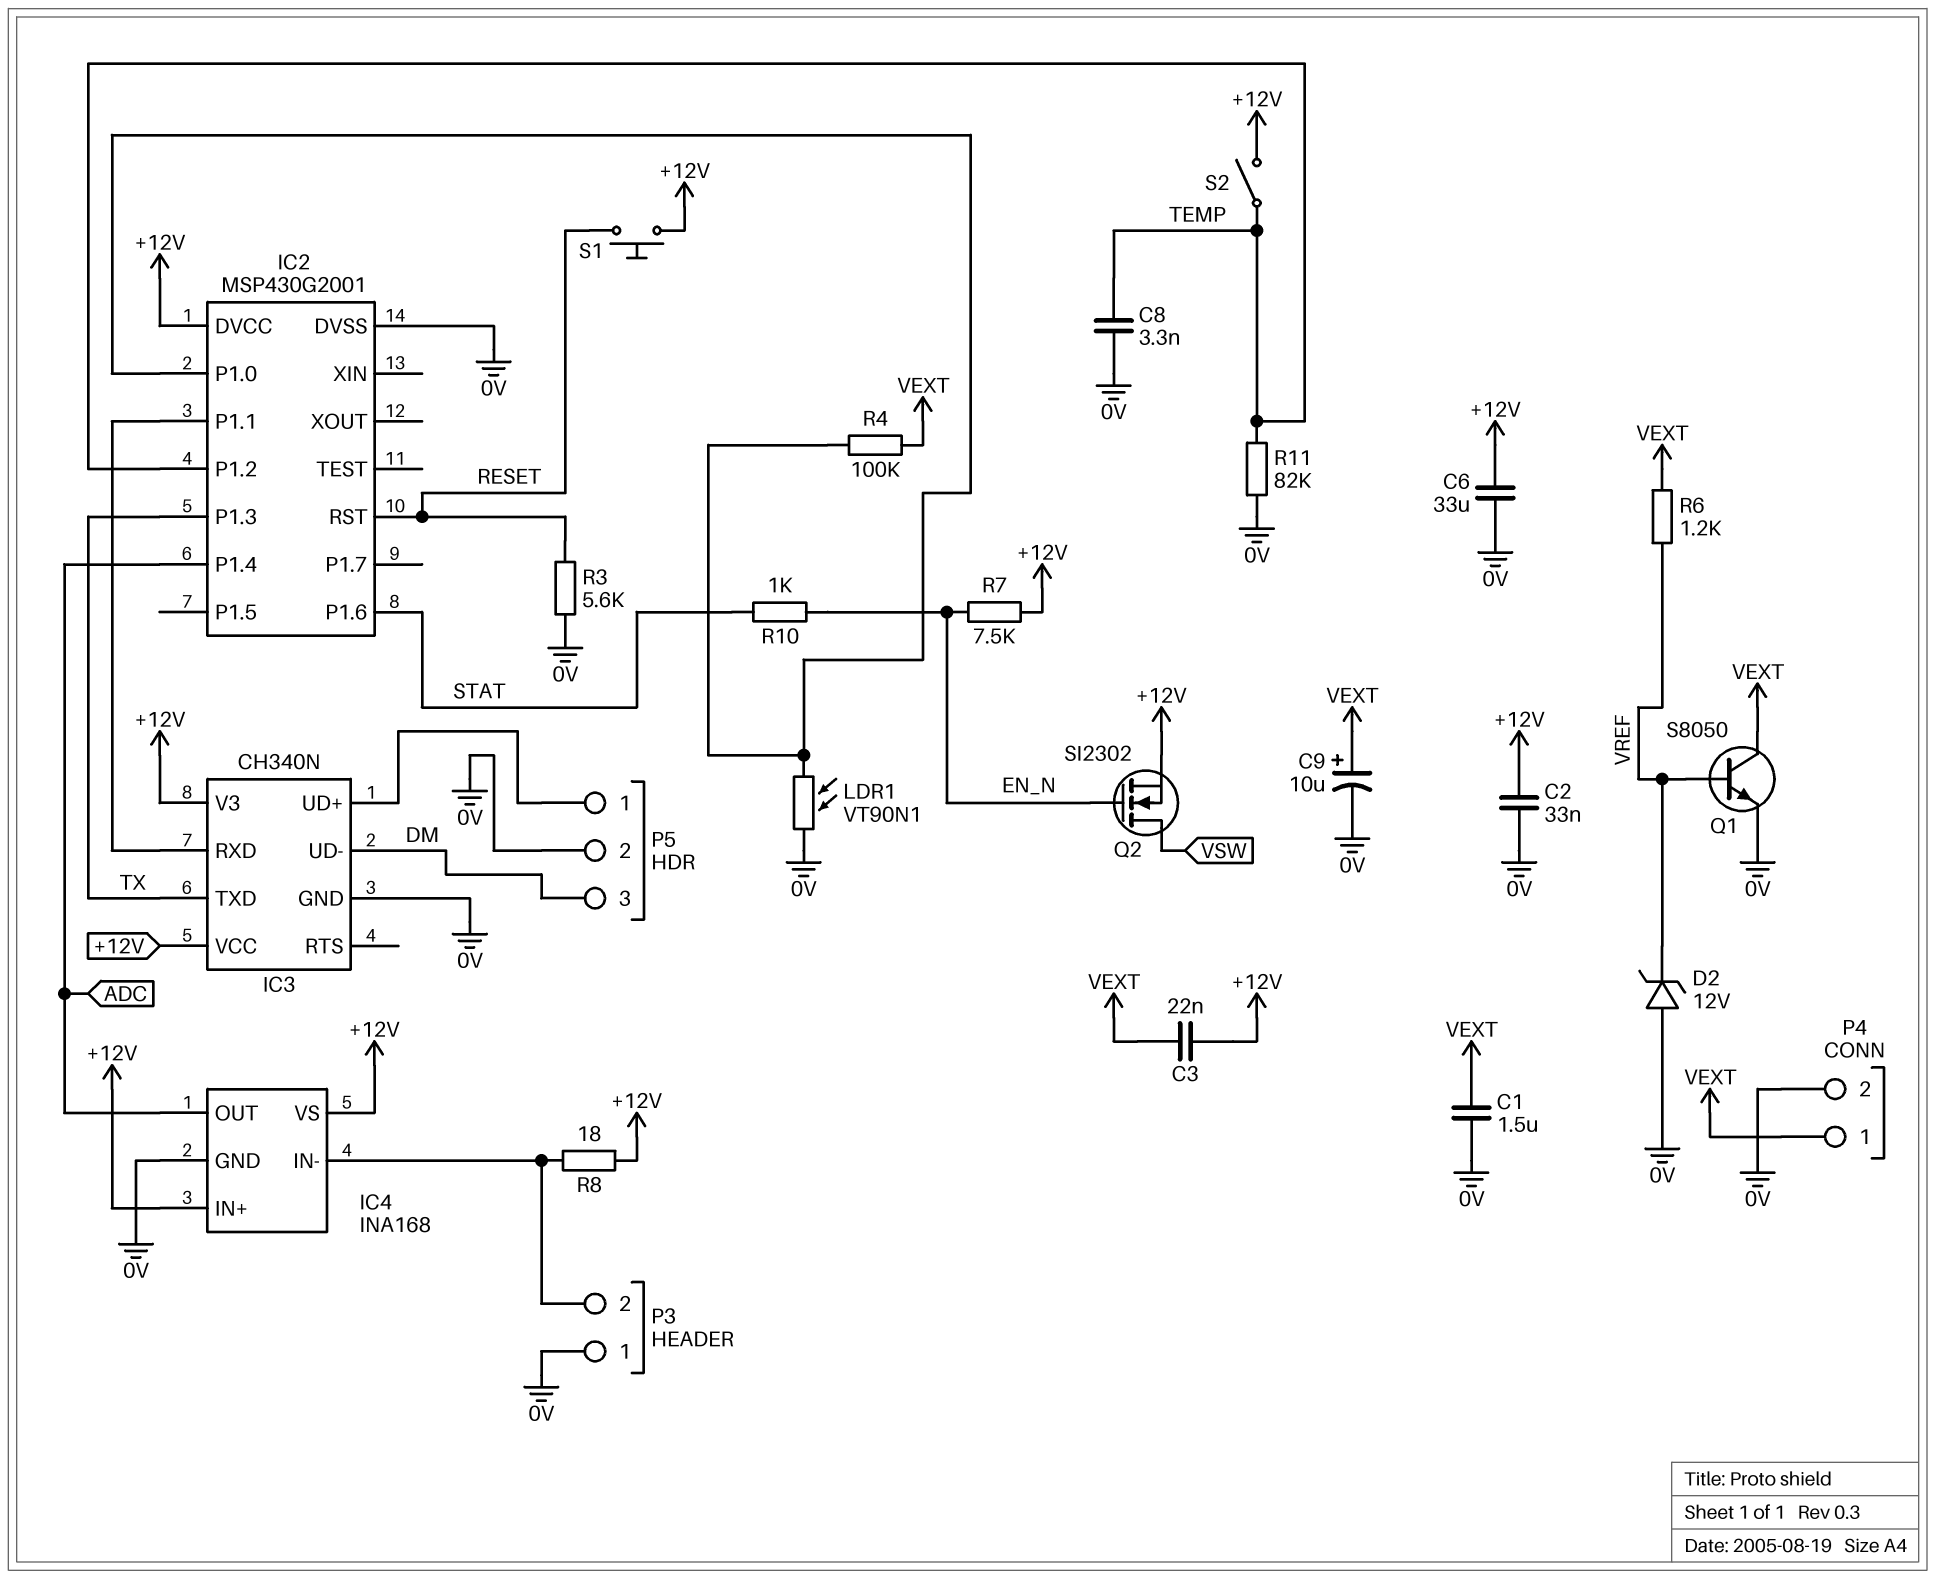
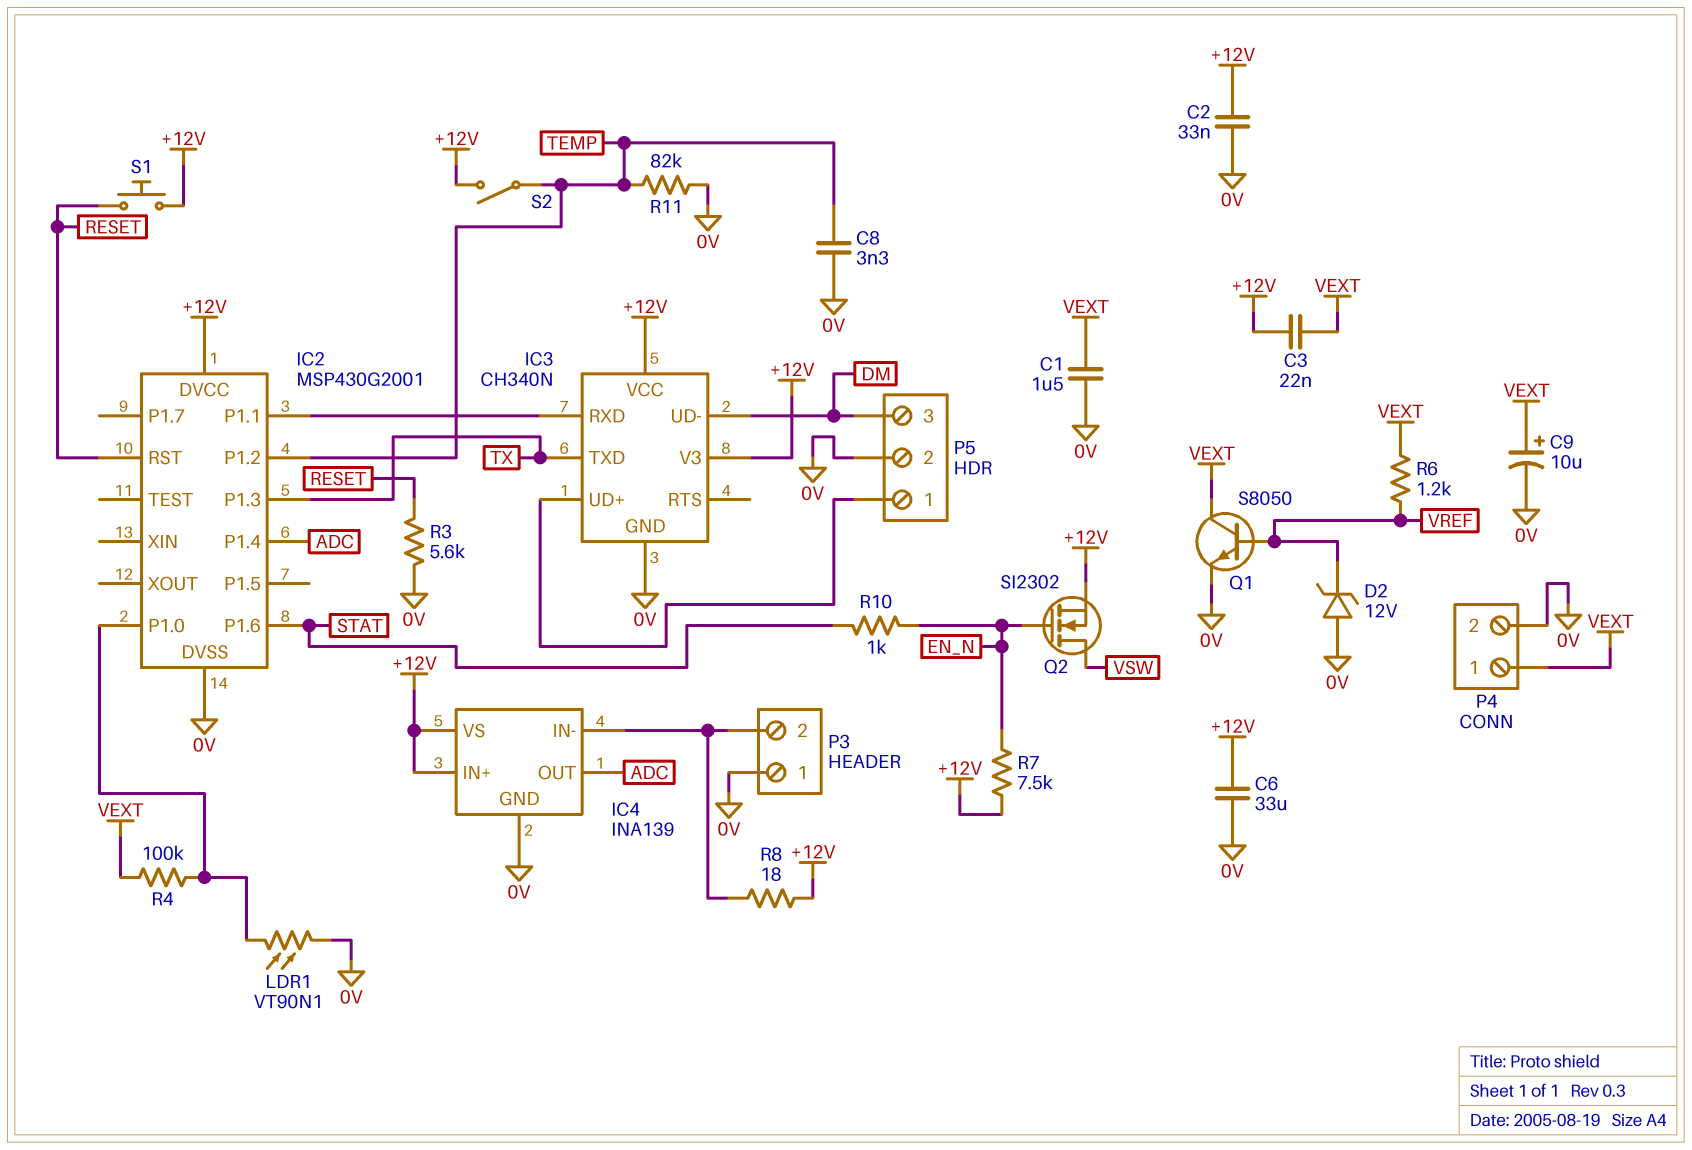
IC4: INA168 -> INA139

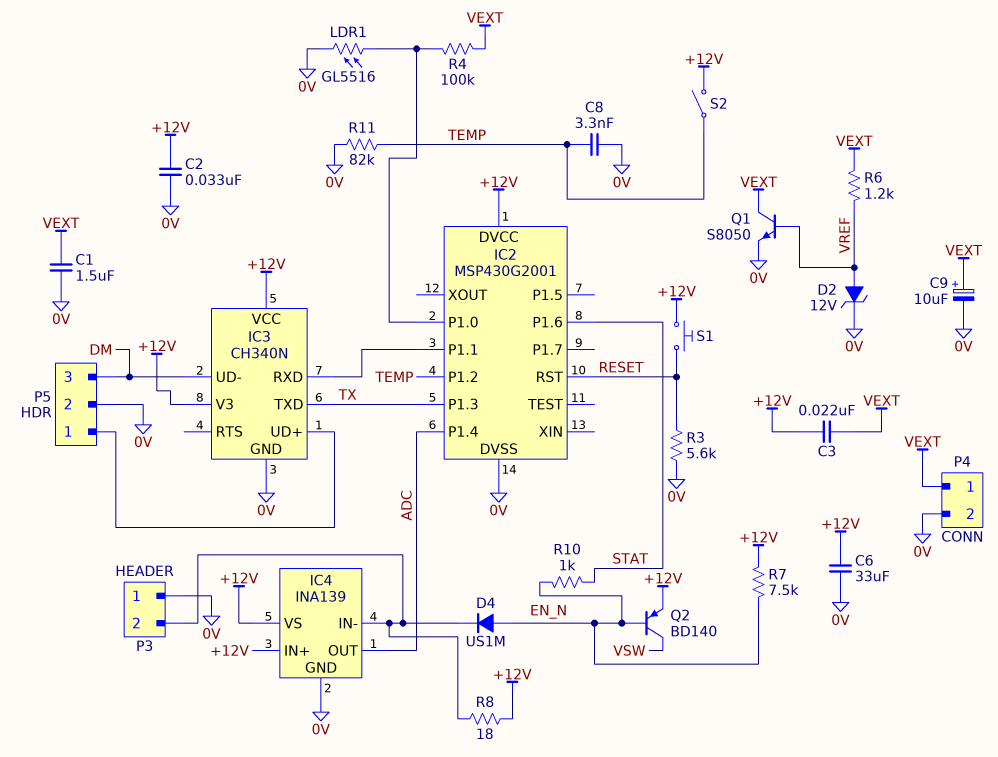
D2: zener 12V (A 0V, K VREF) -> zener 12V (A VREF, K 0V)
D4: none -> diode US1M (A EN_N, K IC4/IN-)
LDR1: VT90N1 (0V, IC2/P1.0) -> GL5516 (0V, IC2/P1.0)
Q2: NMOS SI2302 (G EN_N, D VSW, S +12V) -> PNP BD140 (B EN_N, C VSW, E +12V)

